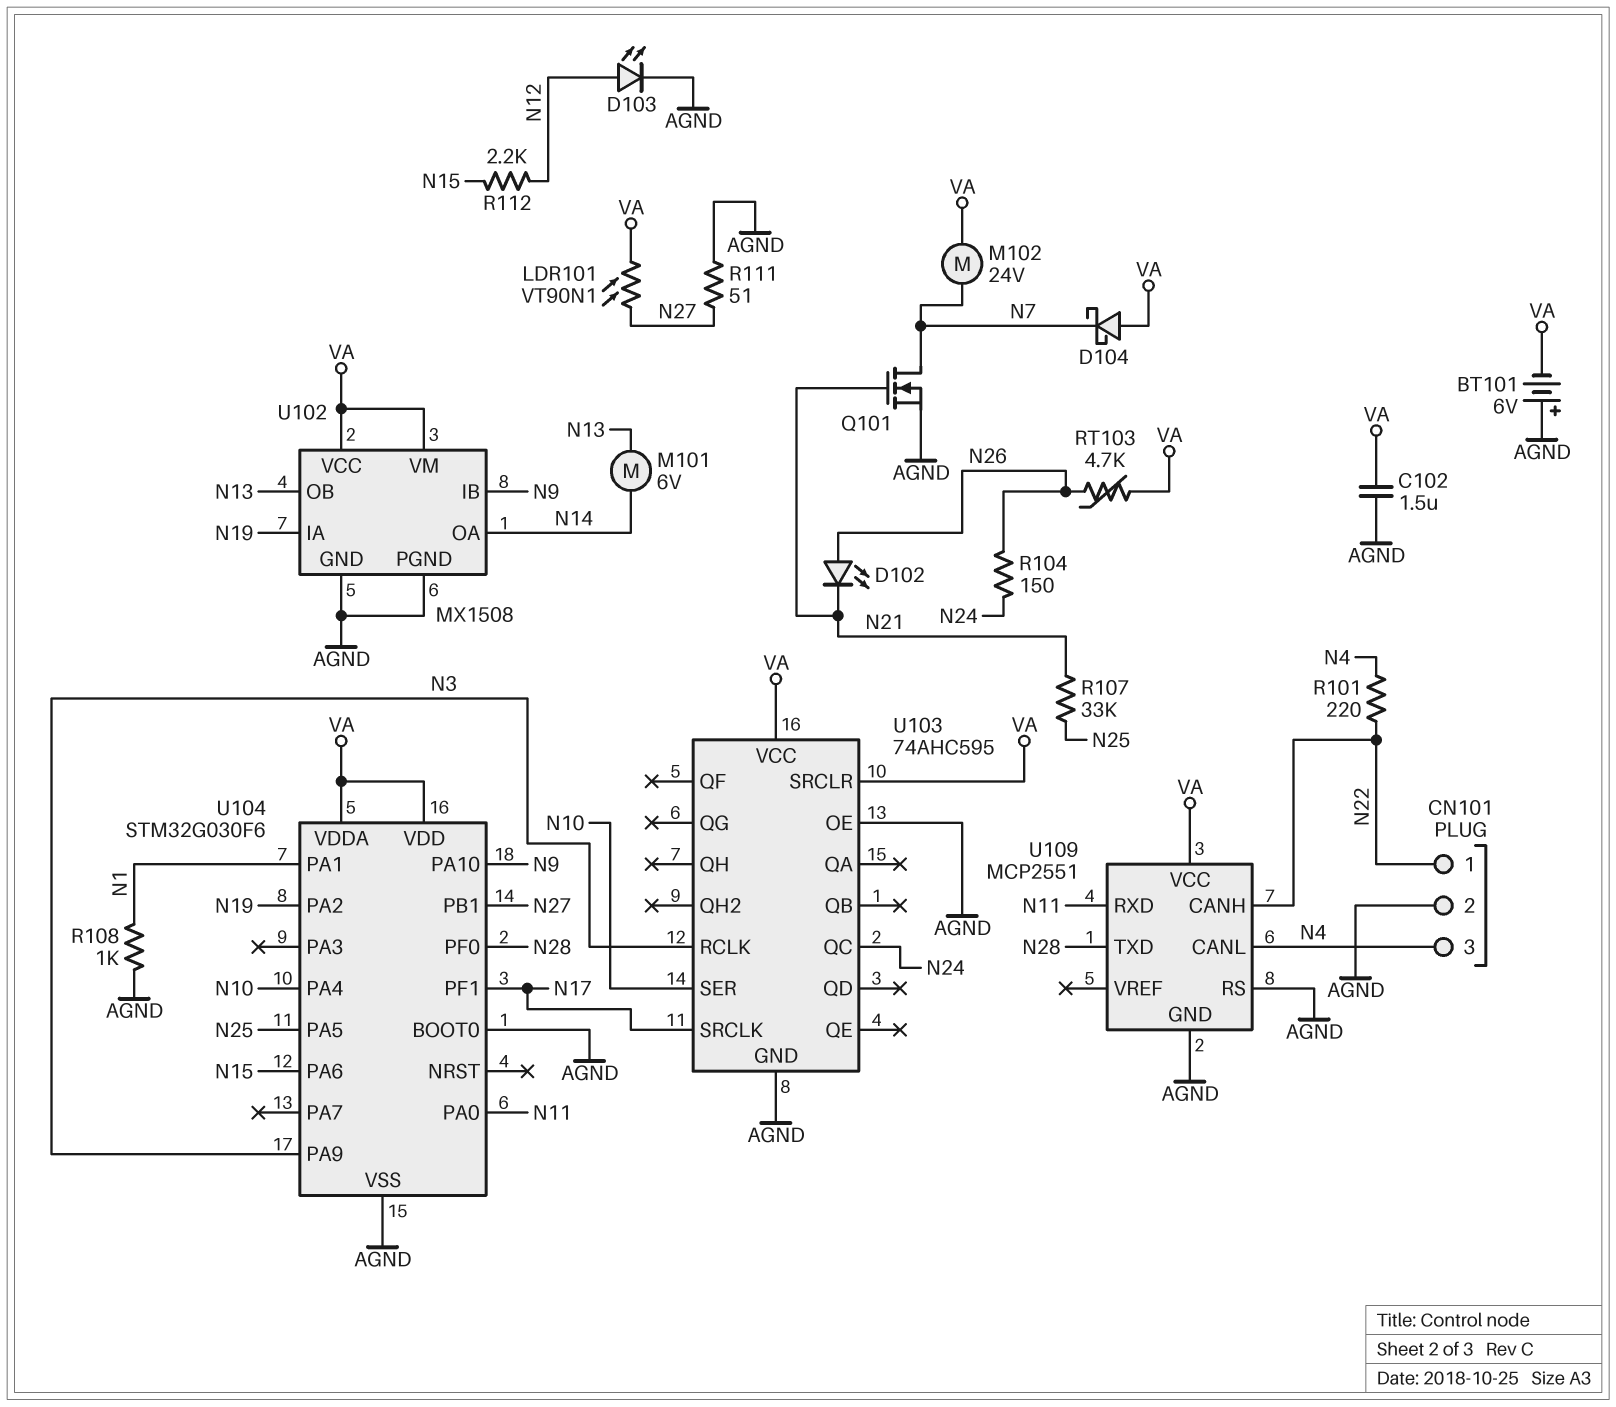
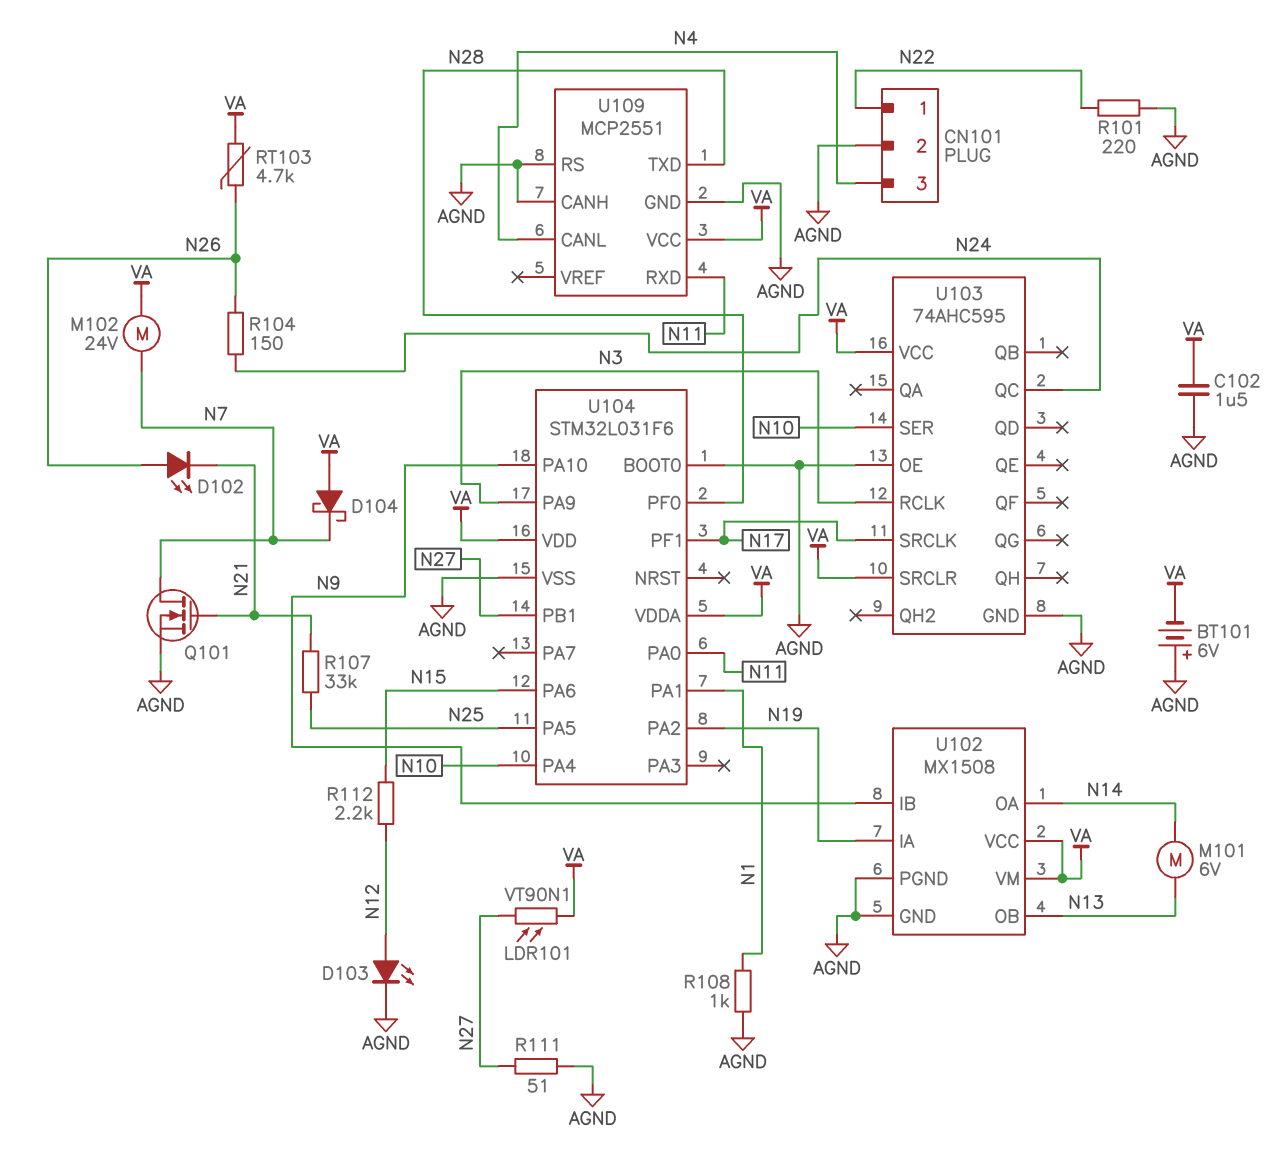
R101: 220 (N4, N22) -> 220 (AGND, N22)
U104: STM32G030F6 -> STM32L031F6
U109 pin CANH: N22 -> AGND

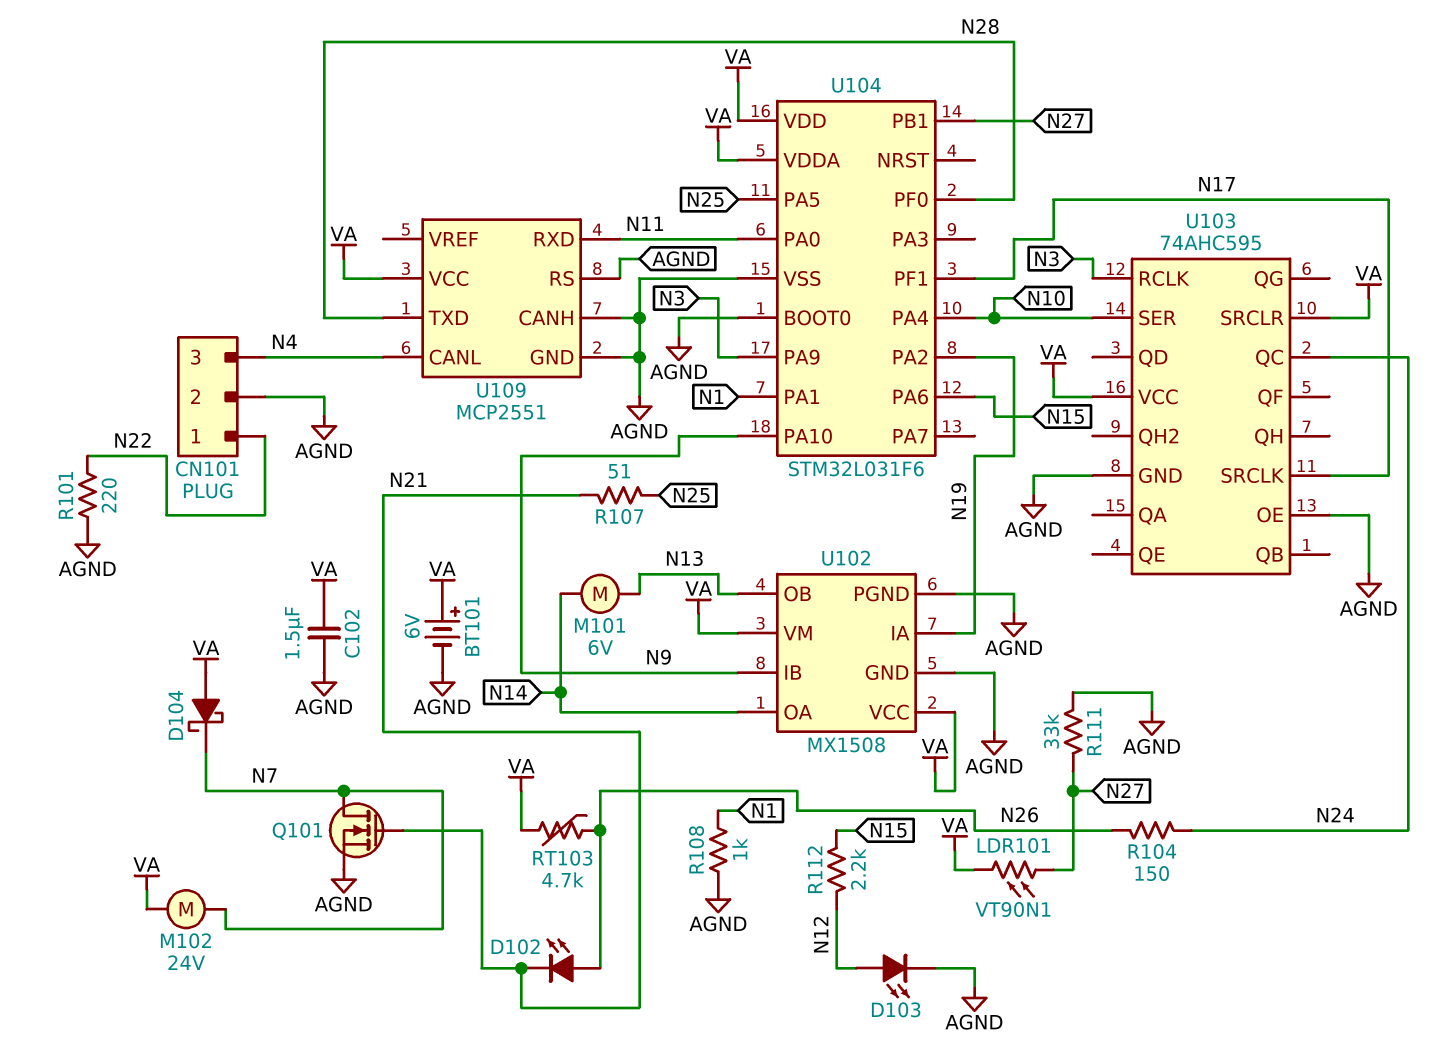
BT101: 6V (plus AGND, minus VA) -> 6V (plus VA, minus AGND)
R107: 33k (N21, N25) -> 51 (N21, N25)
R111: 51 (AGND, N27) -> 33k (AGND, N27)

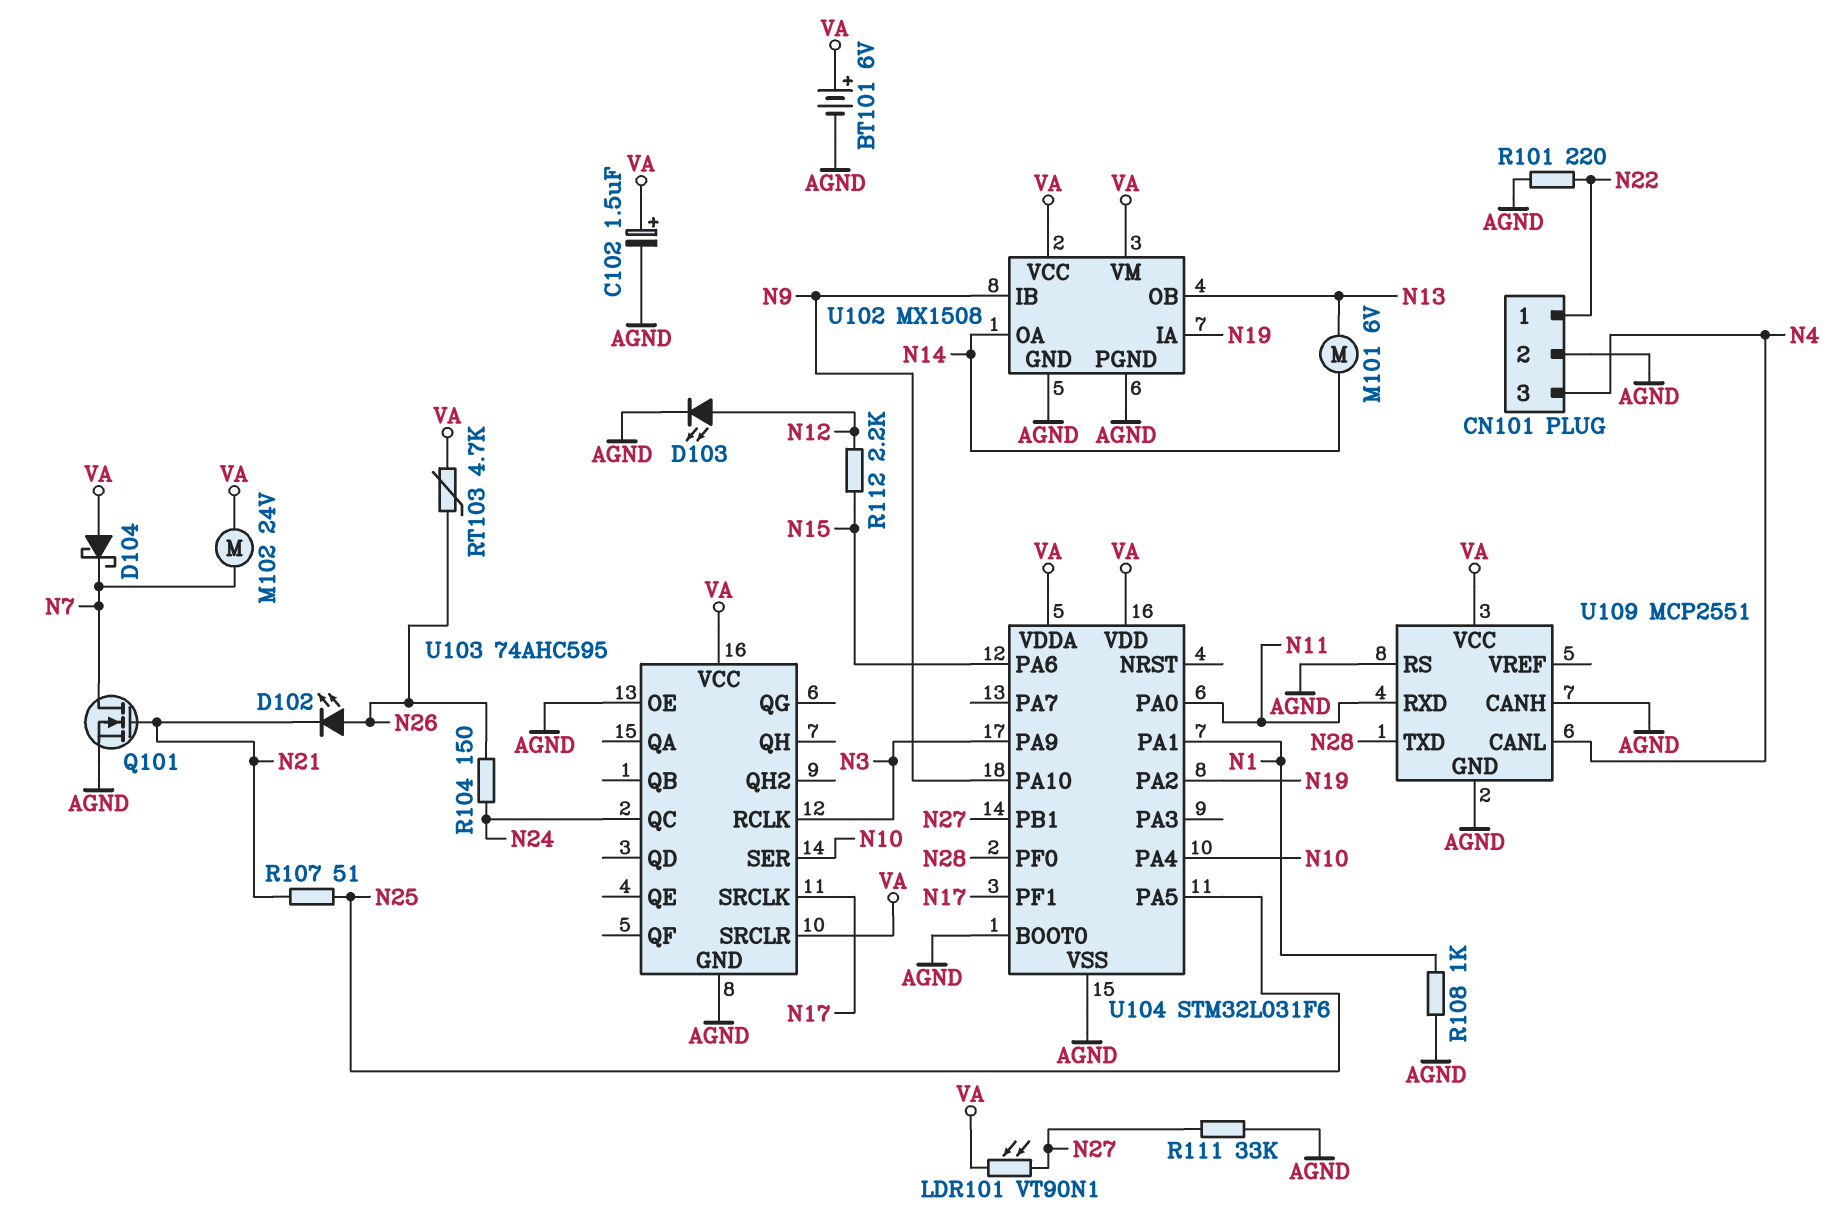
C102: 1.5uF (AGND, VA) -> 1.5uF (plus VA, minus AGND)

